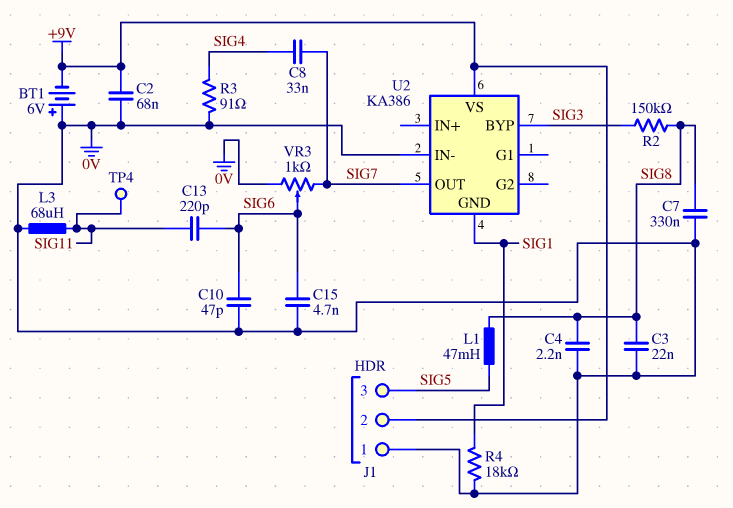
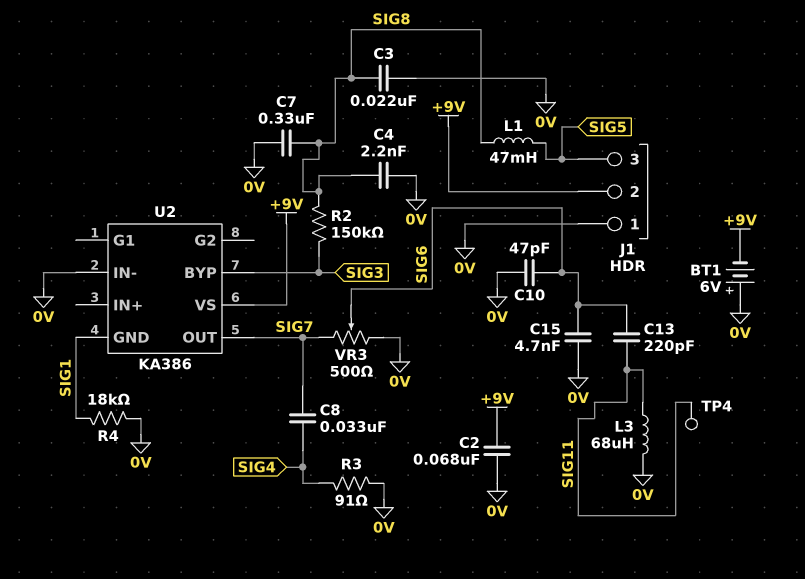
VR3: 1k (0V, SIG7, wiper SIG6) -> 500 (0V, SIG7, wiper SIG6)

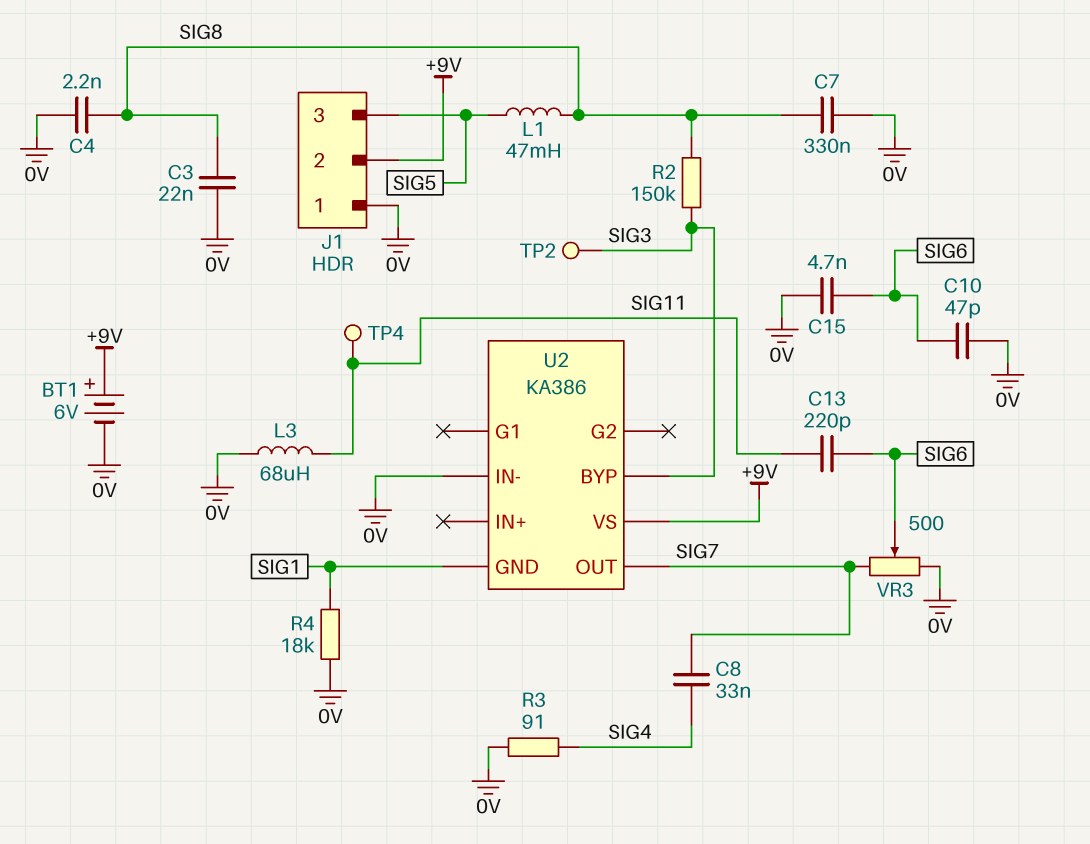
BT1: 6V (plus 0V, minus +9V) -> 6V (plus +9V, minus 0V)
C2: 68nF (+9V, 0V) -> none
TP2: none -> test point (SIG3)

